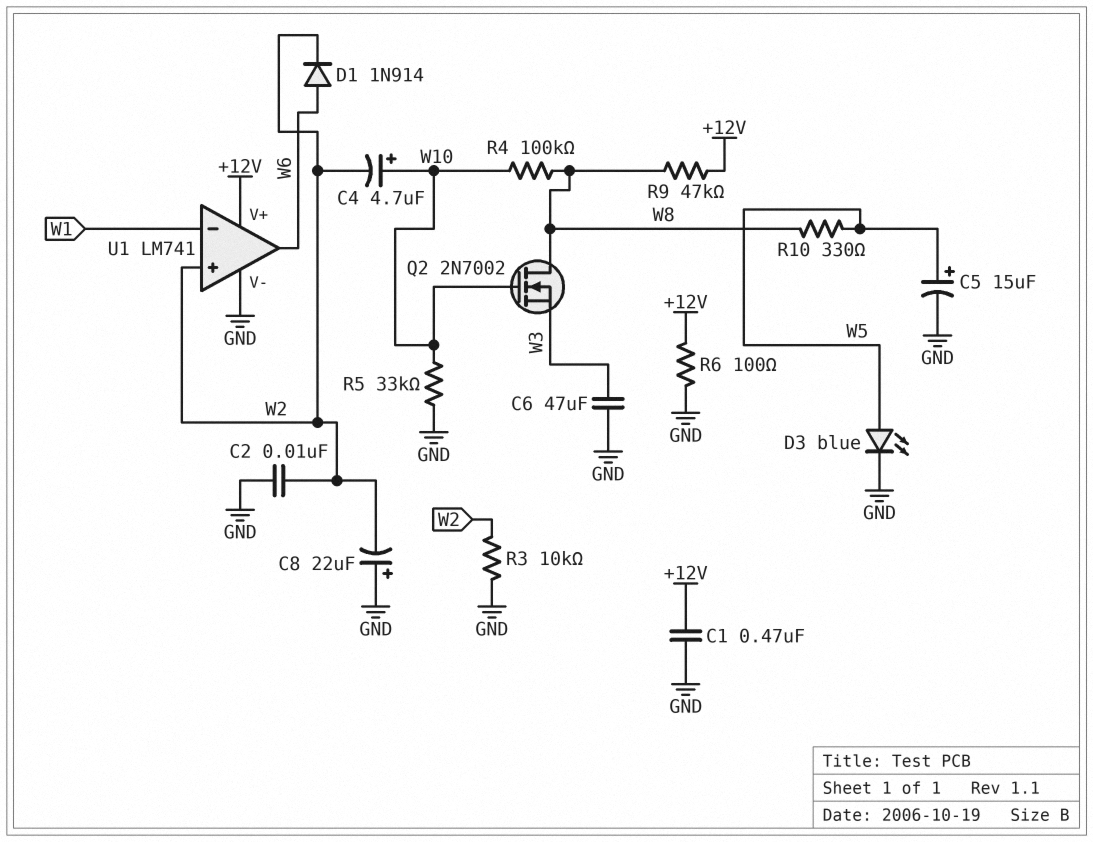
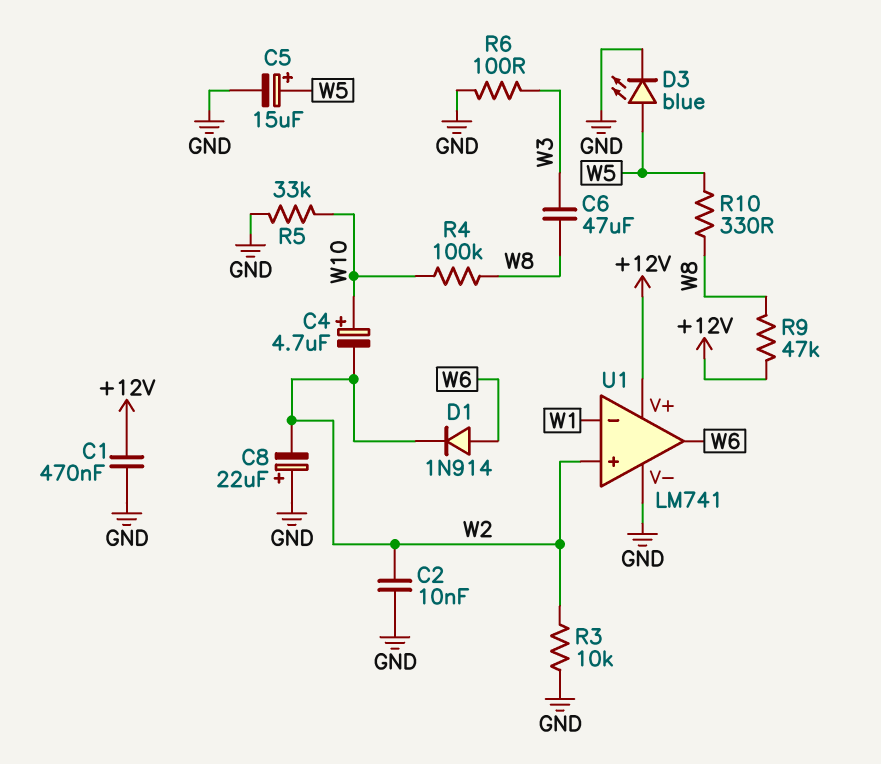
C6: 47uF (GND, W3) -> 47uF (W3, W8)
Q2: NMOS 2N7002 (G W10, D W8, S W3) -> none
R6: 100 (+12V, GND) -> 100 (GND, W3)

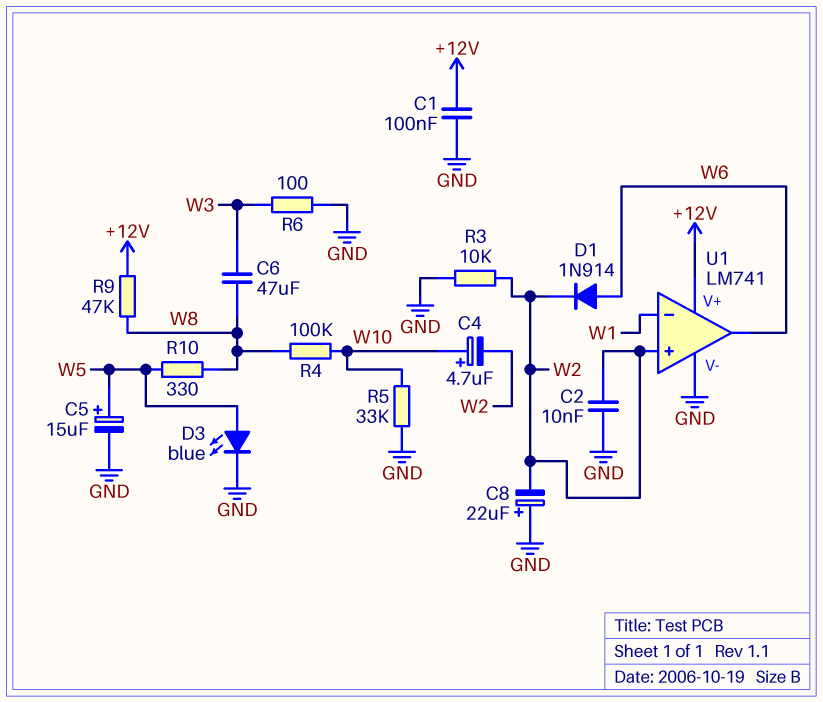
C1: 470nF (+12V, GND) -> 100nF (+12V, GND)

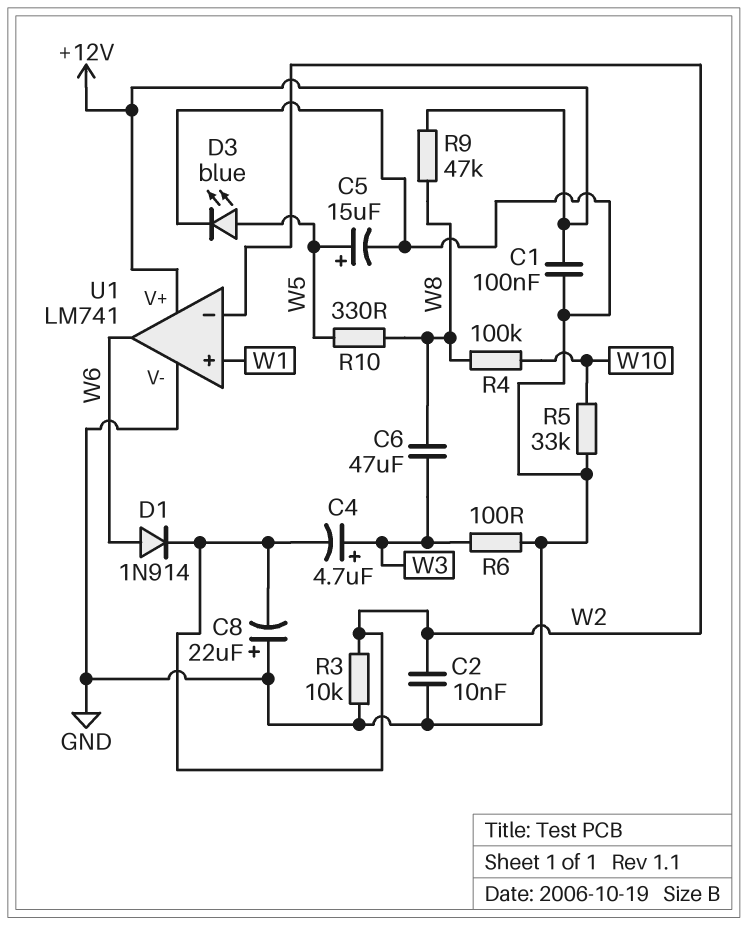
C4: 4.7uF (plus W10, minus W2) -> 4.7uF (plus W3, minus W2)
U1 pin in+: W2 -> W1
U1 pin in-: W1 -> W2

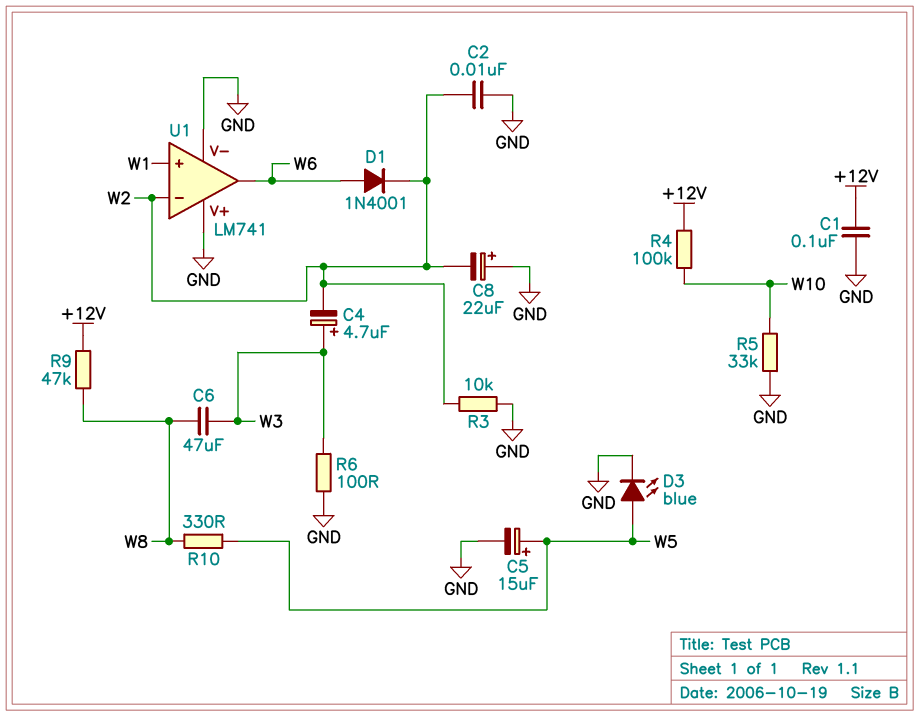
D1: diode 1N914 (A W6, K W2) -> diode 1N4001 (A W6, K W2)
R4: 100k (W8, W10) -> 100k (+12V, W10)
U1 pin V+: +12V -> GND

